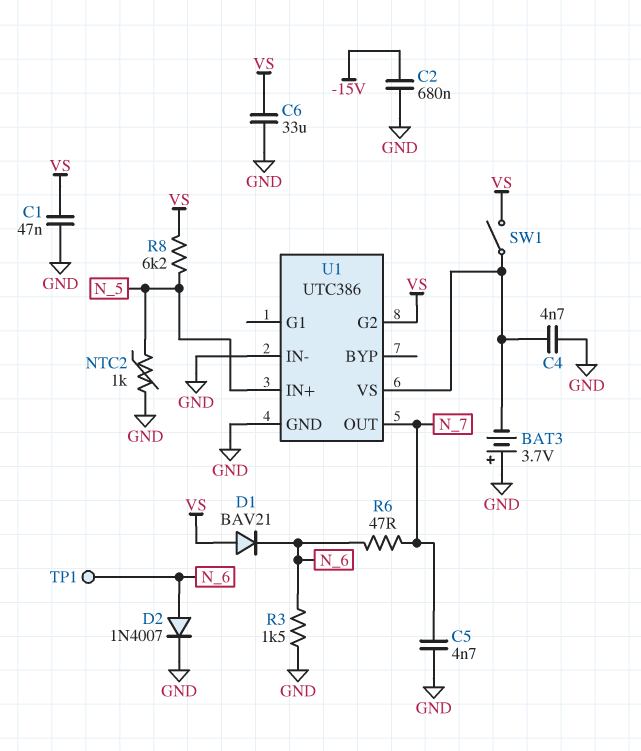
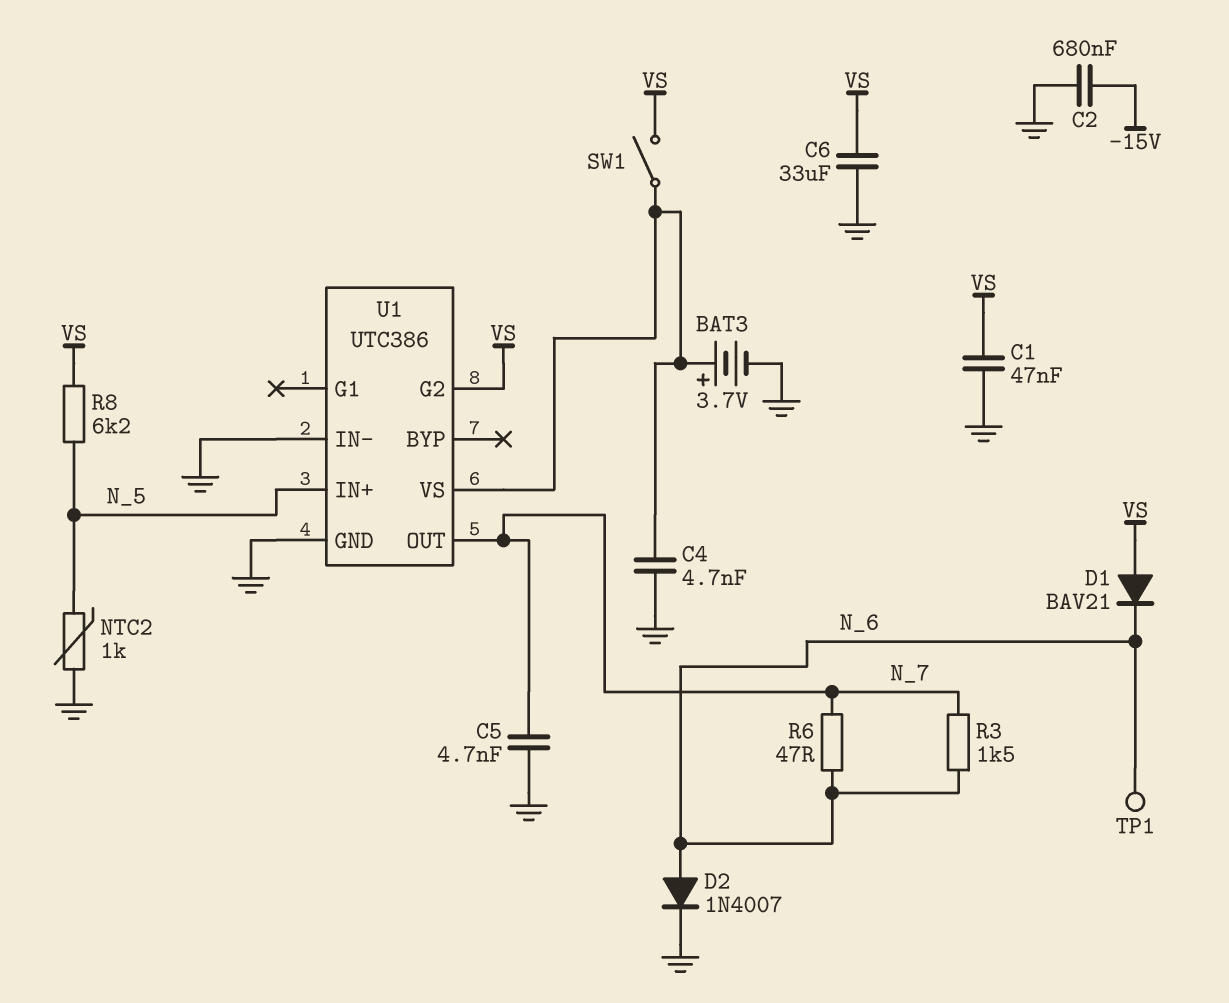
BAT3: 3.7V (plus GND, minus U1/VS) -> 3.7V (plus U1/VS, minus GND)
R3: 1.5k (GND, N_6) -> 1.5k (N_6, N_7)

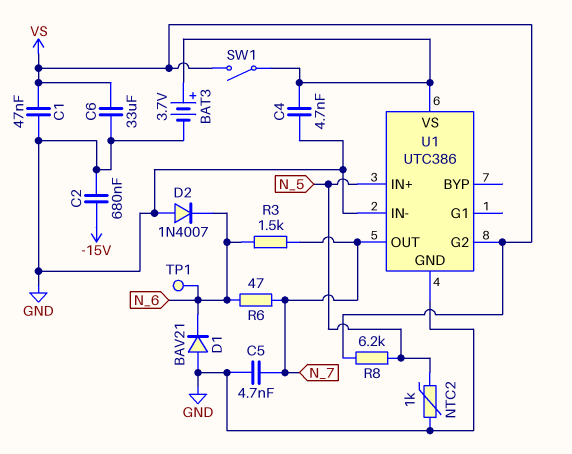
D1: diode BAV21 (A VS, K N_6) -> diode BAV21 (A GND, K N_6)
D2: diode 1N4007 (A N_6, K GND) -> diode 1N4007 (A GND, K N_6)

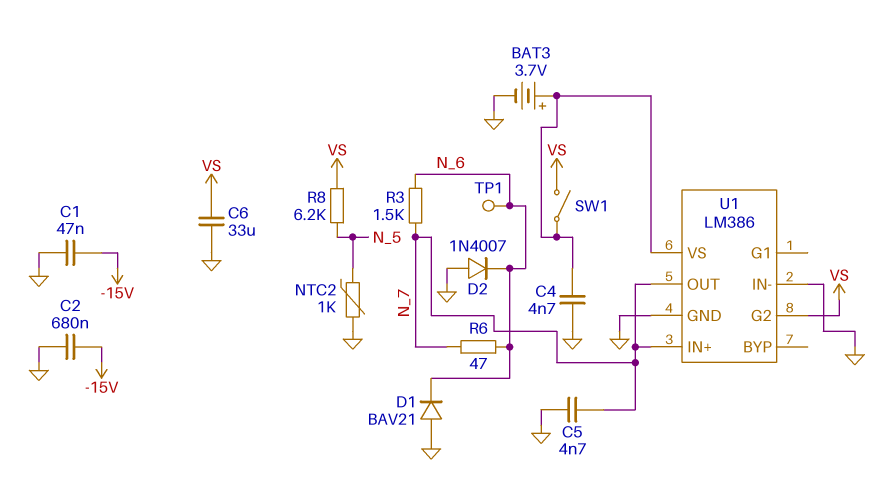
C1: 47nF (GND, VS) -> 47nF (-15V, GND)
U1: UTC386 -> LM386
U1 pin IN+: N_5 -> N_7

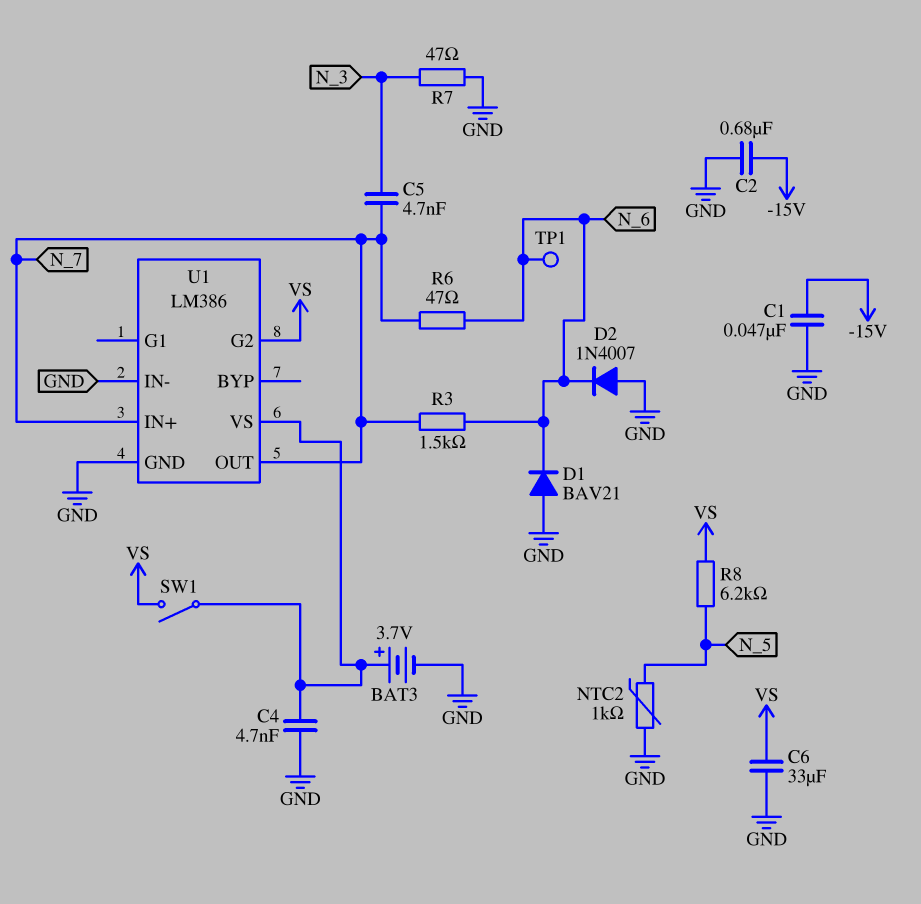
C5: 4.7nF (GND, N_7) -> 4.7nF (N_3, N_7)
R7: none -> 47 (GND, N_3)

